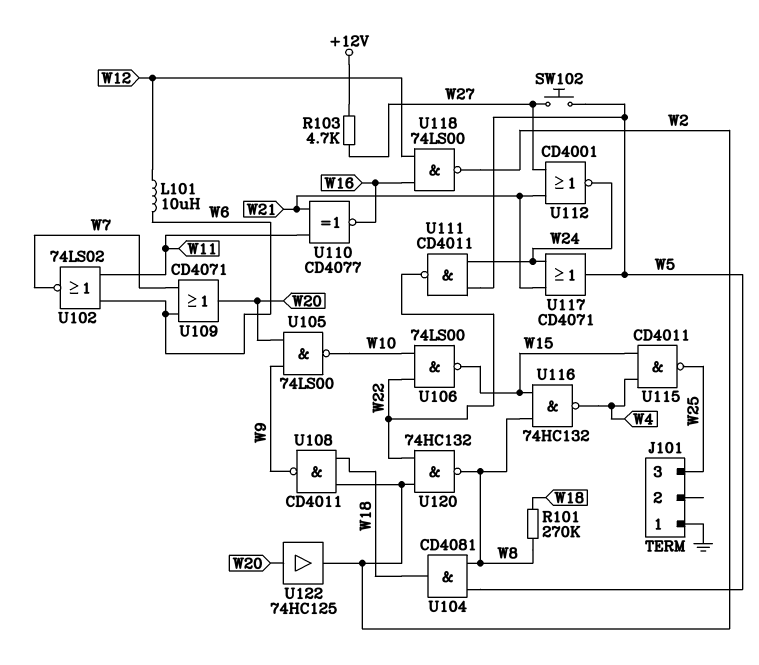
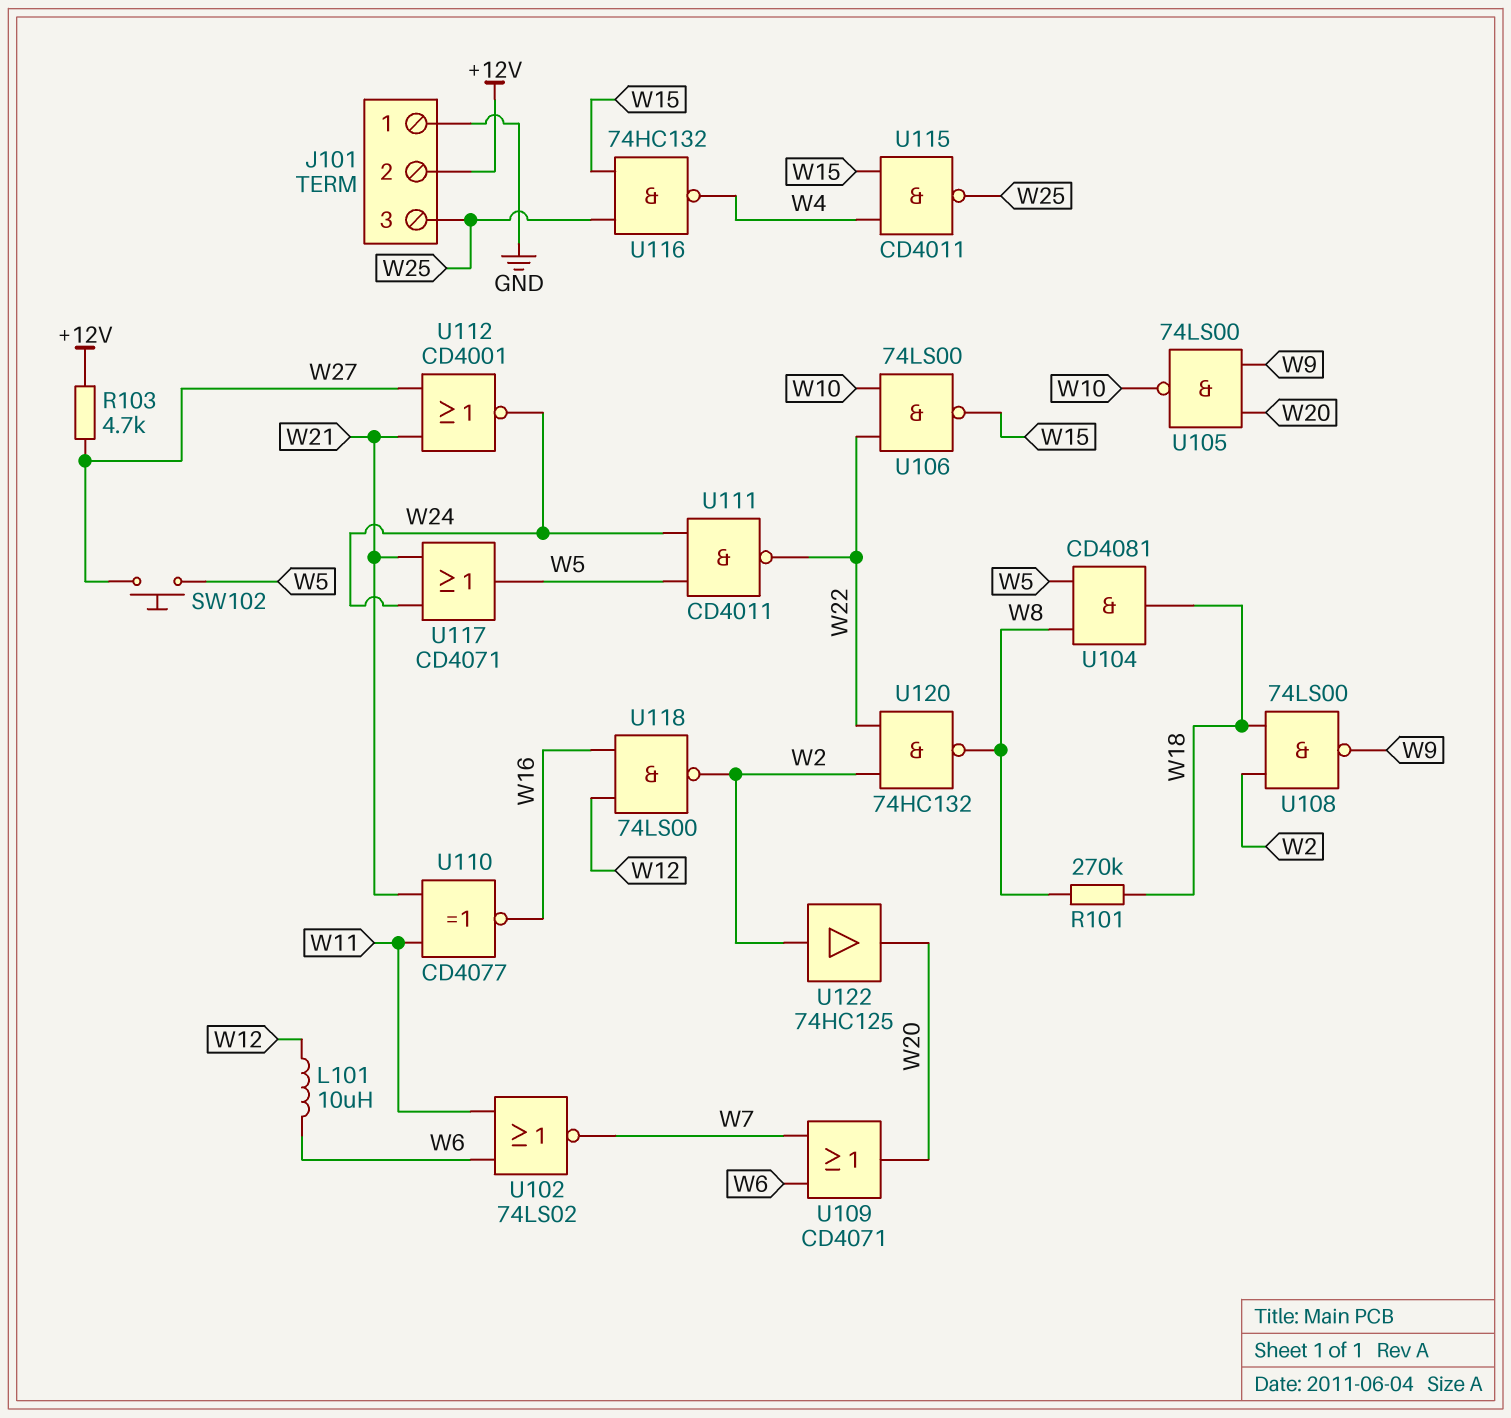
J101 pin 2: none -> +12V
U108: NAND CD4011 (in W2, in W18, out W9) -> NAND 74LS00 (in W2, in W18, out W9)
U116: NAND 74HC132 (in W8, in W15, out W4) -> NAND 74HC132 (in W15, in W25, out W4)
U122: buffer 74HC125 (in W20, out W2) -> buffer 74HC125 (in W2, out W20)

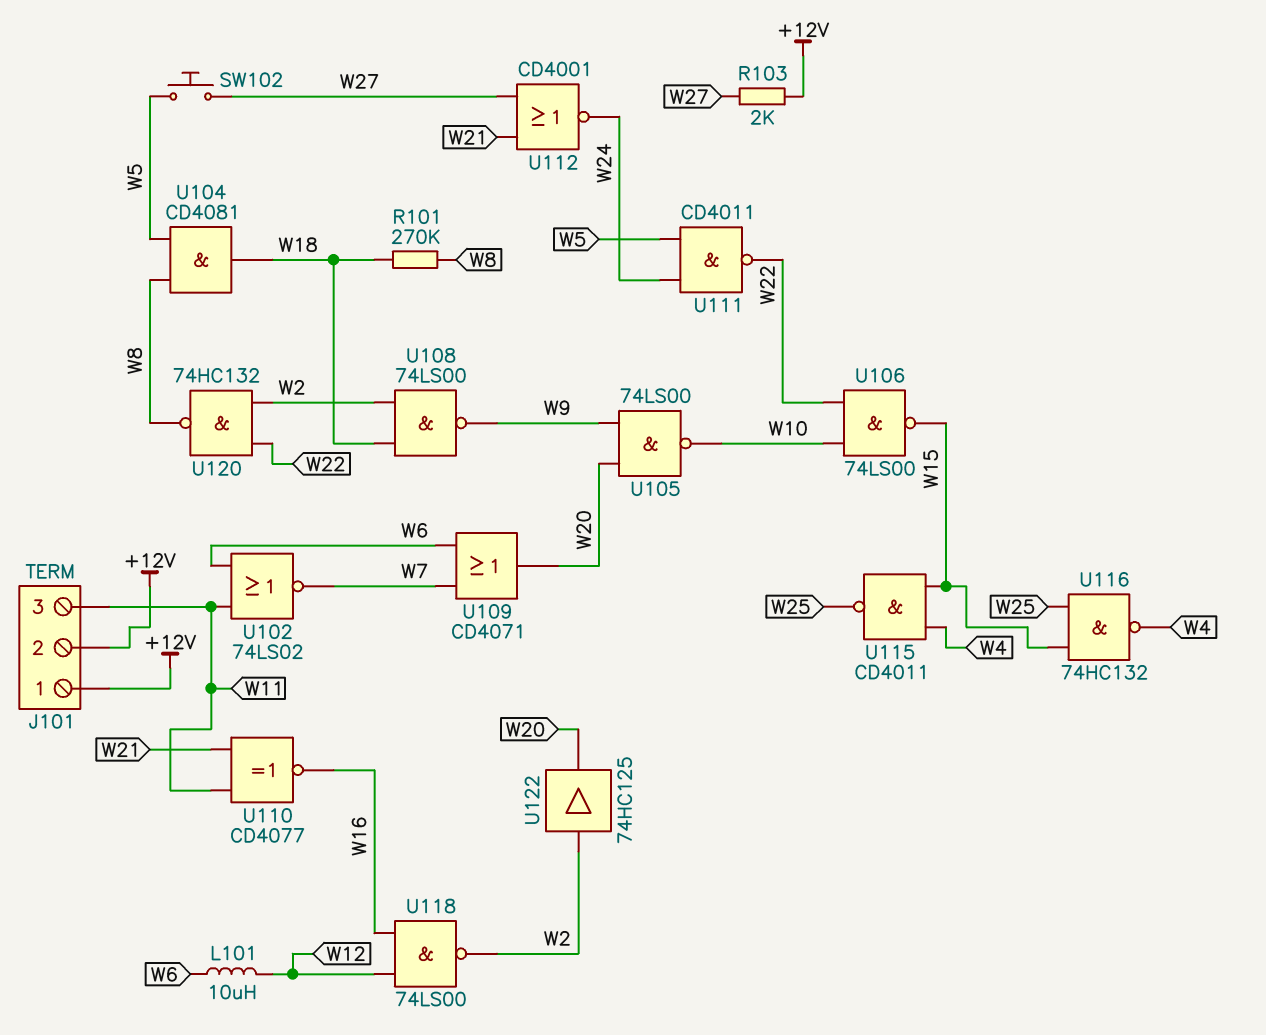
J101 pin 1: GND -> +12V
J101 pin 3: W25 -> W11
R103: 4.7k (+12V, W27) -> 2k (+12V, W27)
U117: OR CD4071 (in W21, in W24, out W5) -> none

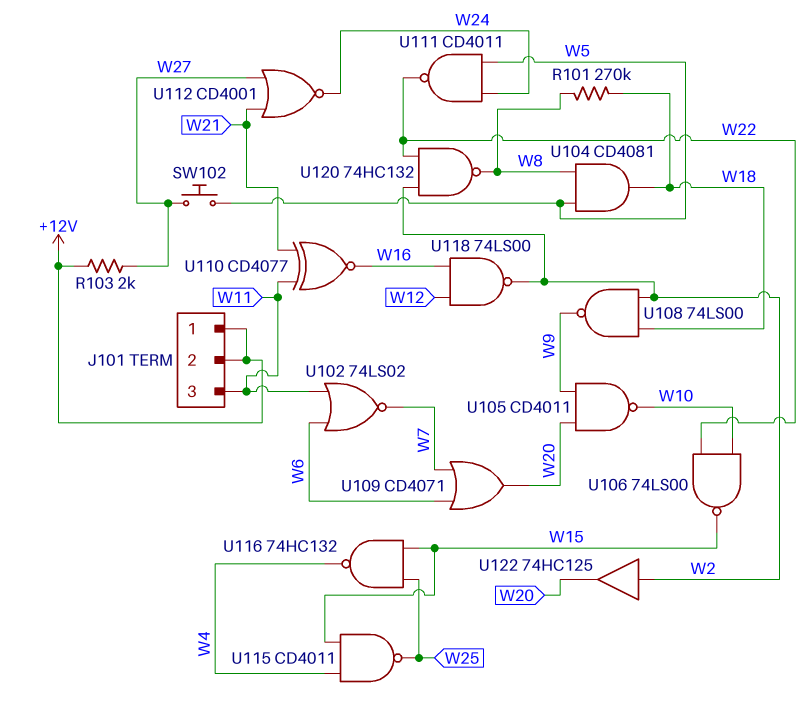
L101: 10uH (W6, W12) -> none
U105: NAND 74LS00 (in W9, in W20, out W10) -> NAND CD4011 (in W9, in W20, out W10)

